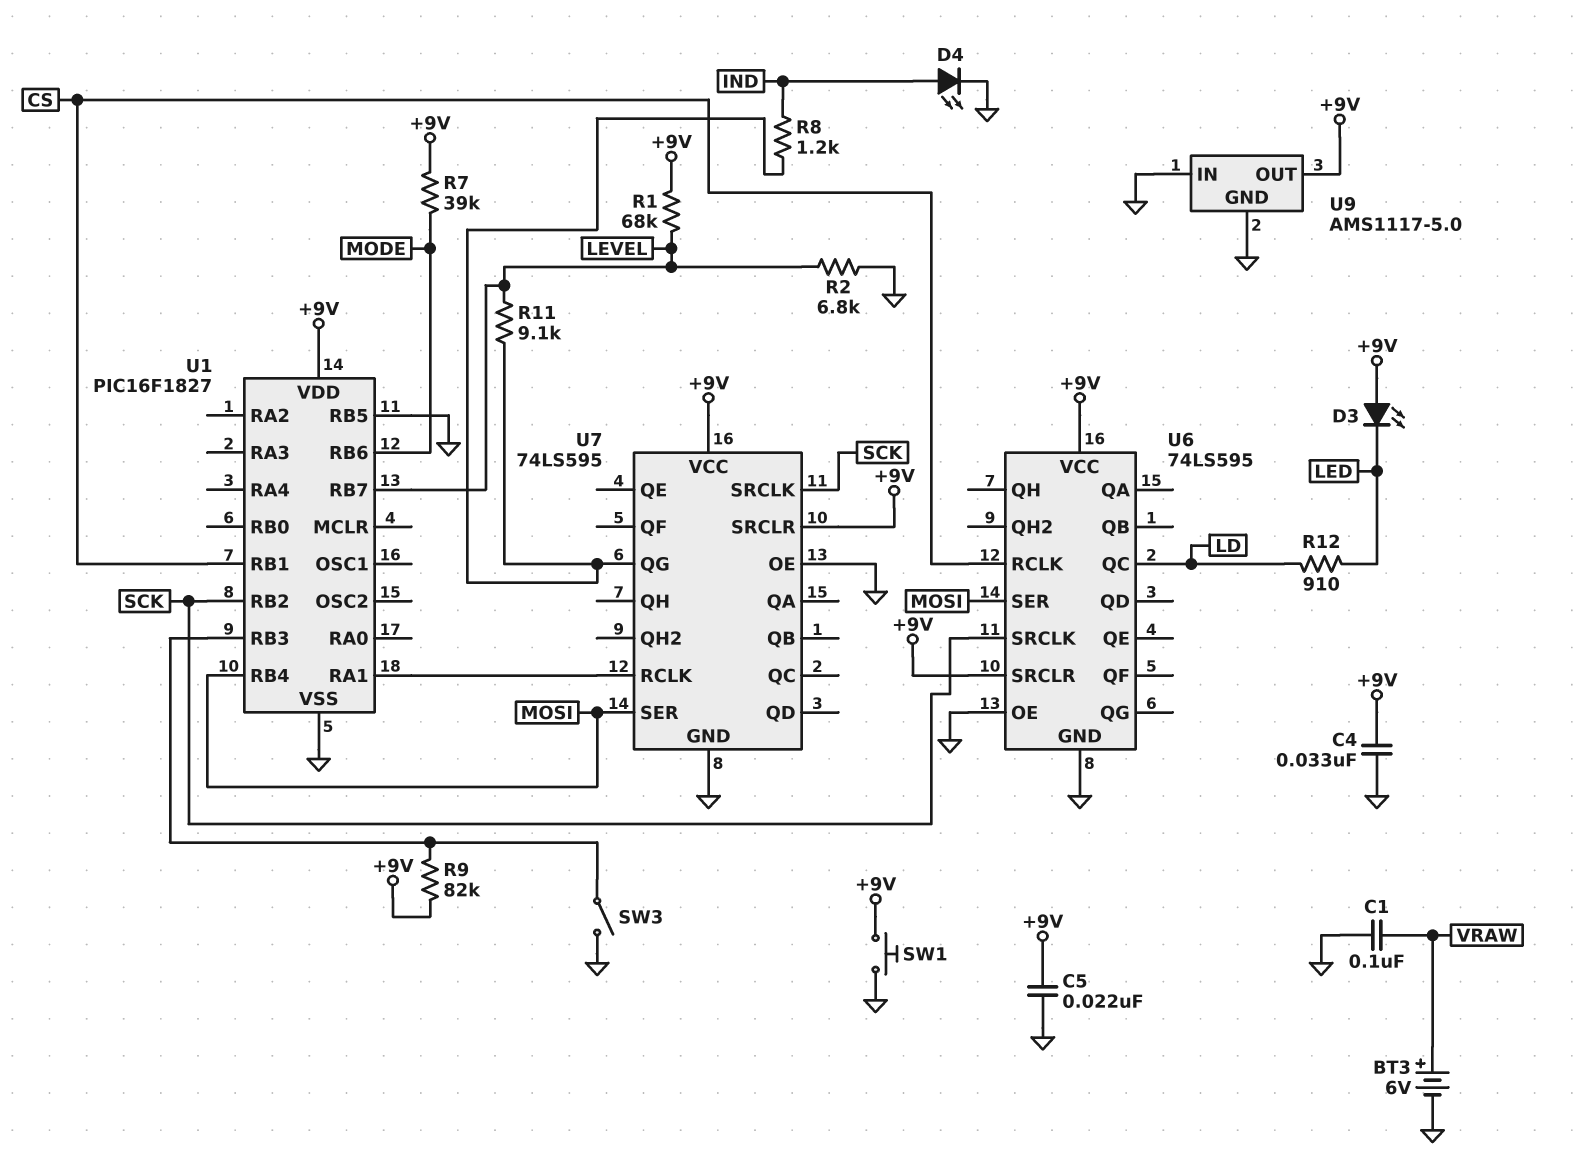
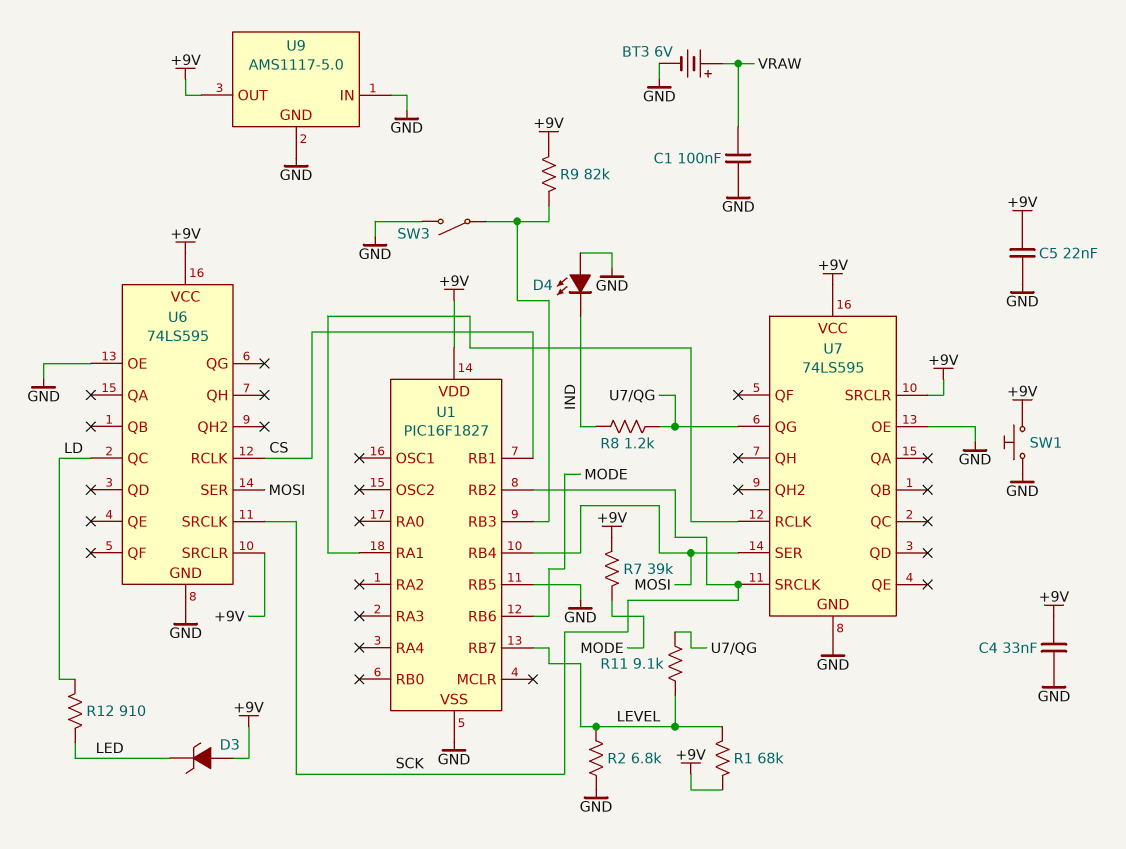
D3: LED (A +9V, K LED) -> zener (A +9V, K LED)
D4: LED (A IND, K GND) -> LED (A GND, K IND)

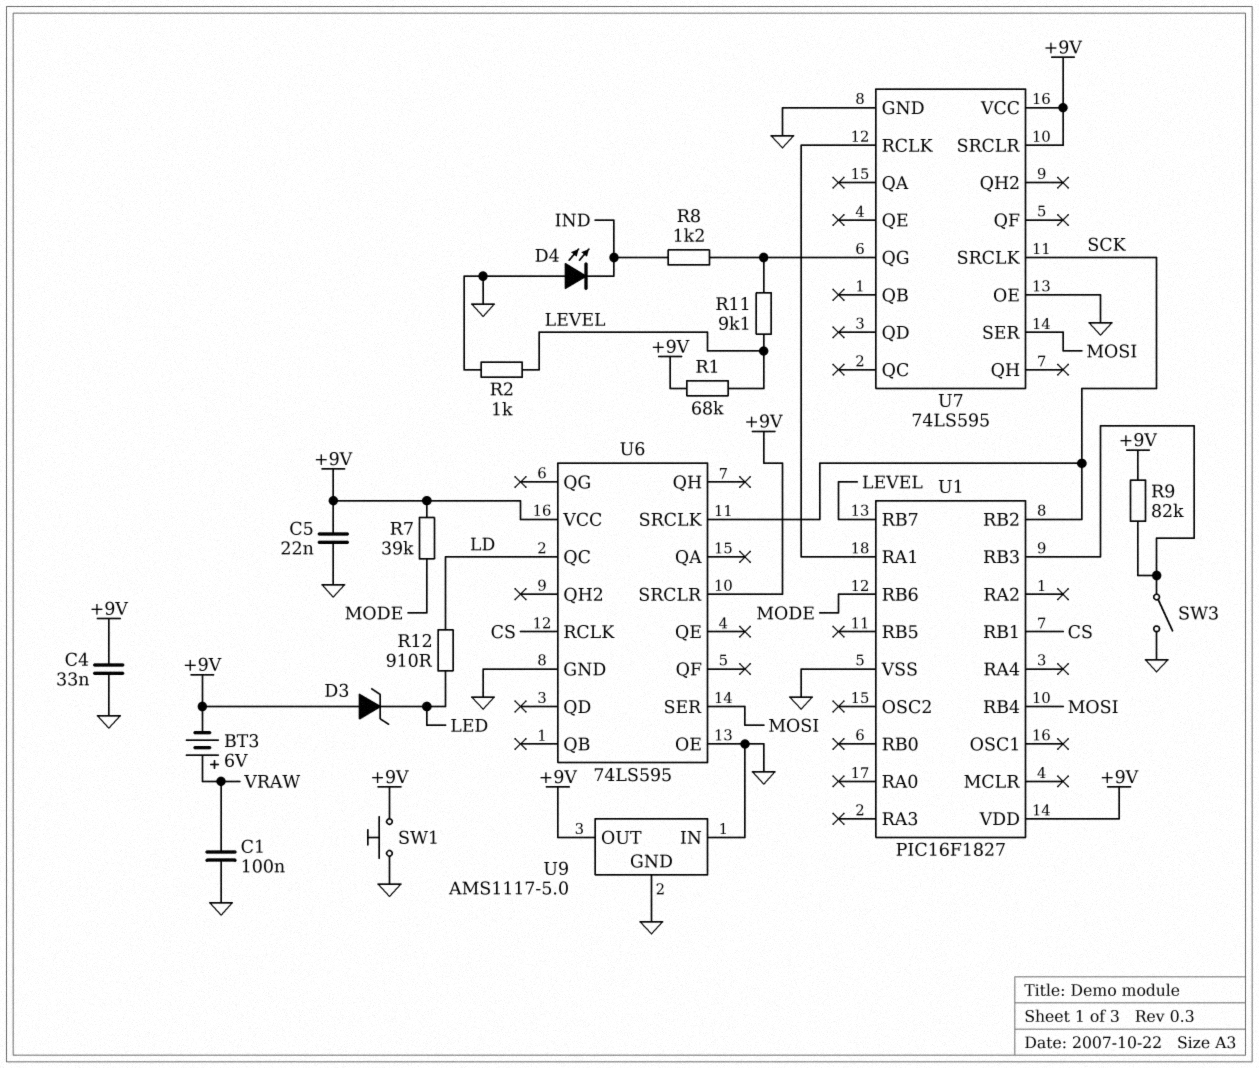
BT3: 6V (plus VRAW, minus GND) -> 6V (plus VRAW, minus +9V)
R2: 6.8k (GND, LEVEL) -> 1k (GND, LEVEL)
U1 pin RB5: GND -> none

